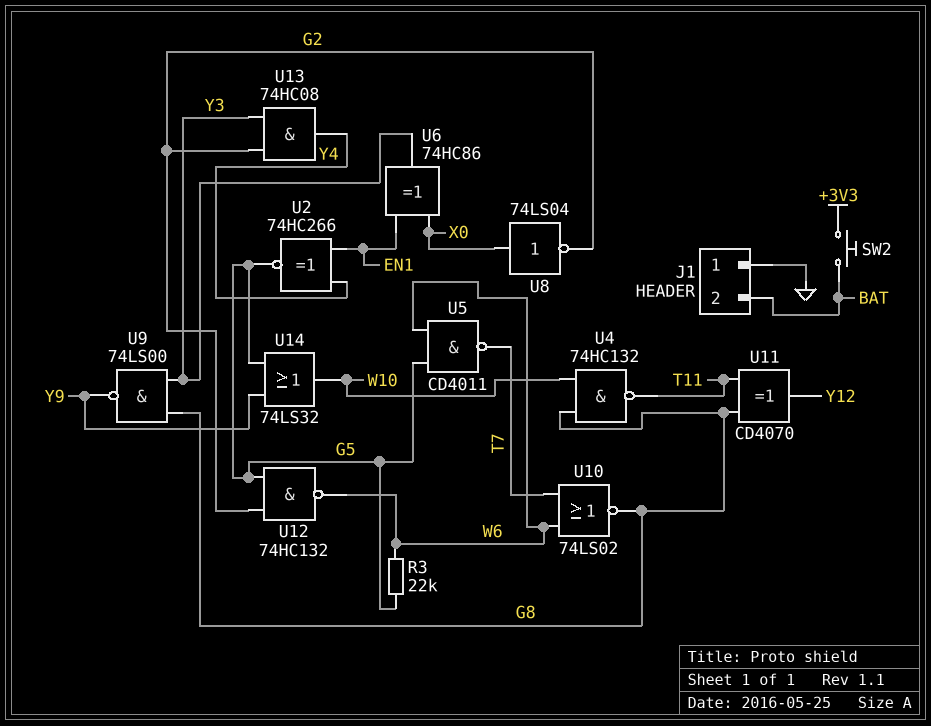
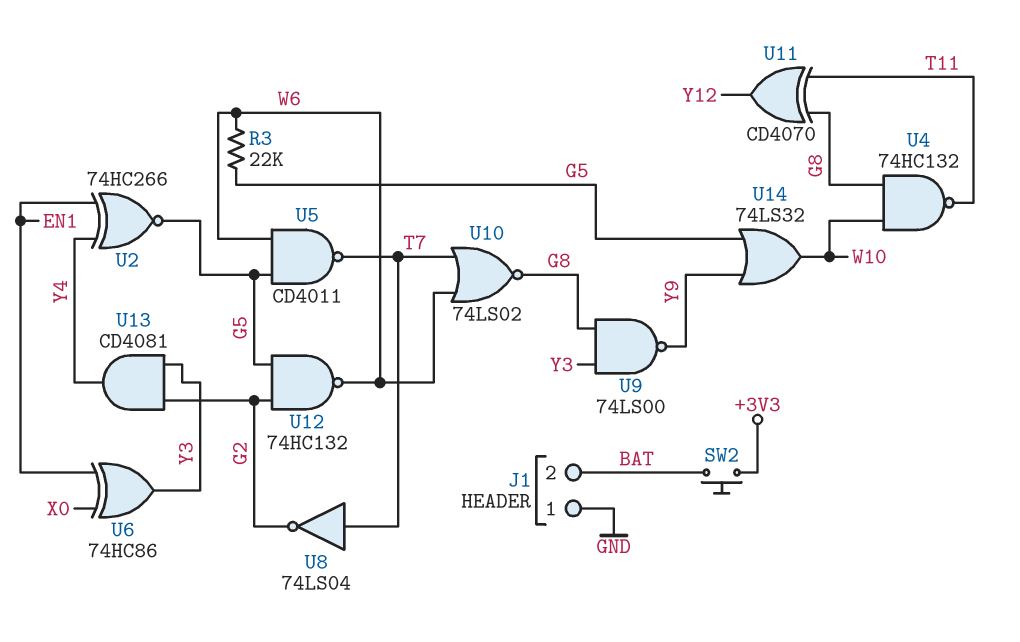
U8: NOT 74LS04 (in X0, out G2) -> NOT 74LS04 (in T7, out G2)
U13: AND 74HC08 (in G2, in Y3, out Y4) -> AND CD4081 (in G2, in Y3, out Y4)

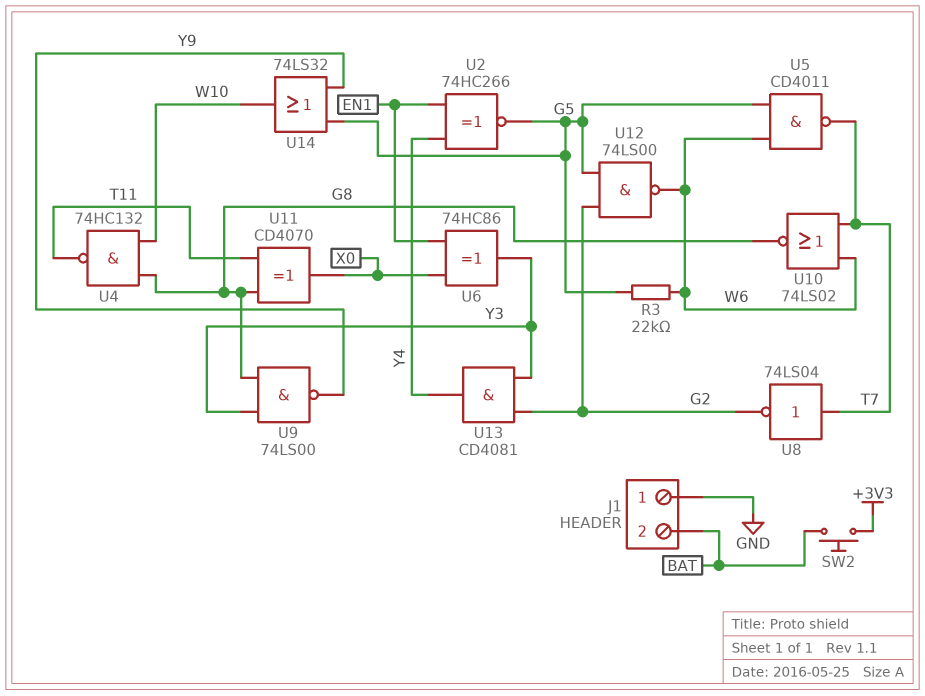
U11: XOR CD4070 (in G8, in T11, out Y12) -> XOR CD4070 (in G8, in T11, out X0)
U12: NAND 74HC132 (in G2, in G5, out W6) -> NAND 74LS00 (in G2, in G5, out W6)

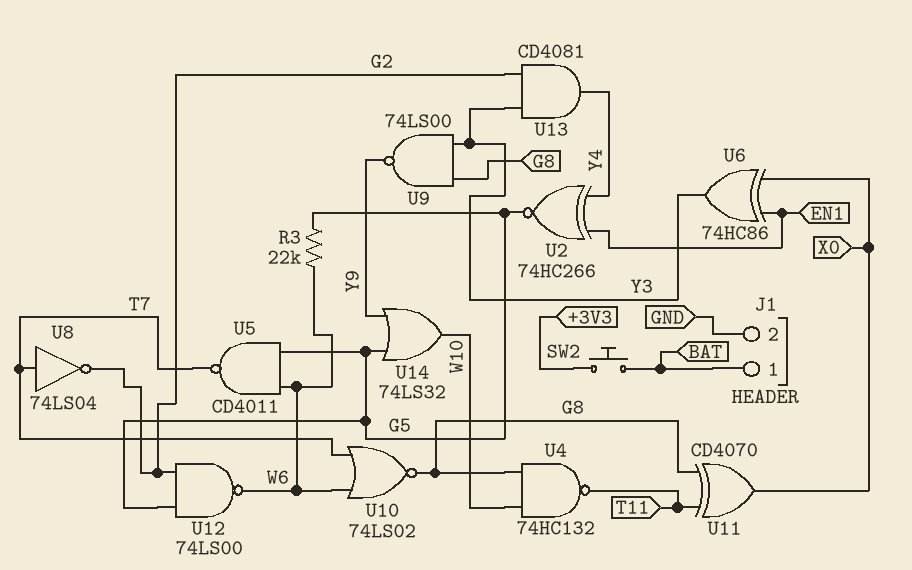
J1 pin 1: GND -> BAT
J1 pin 2: BAT -> GND

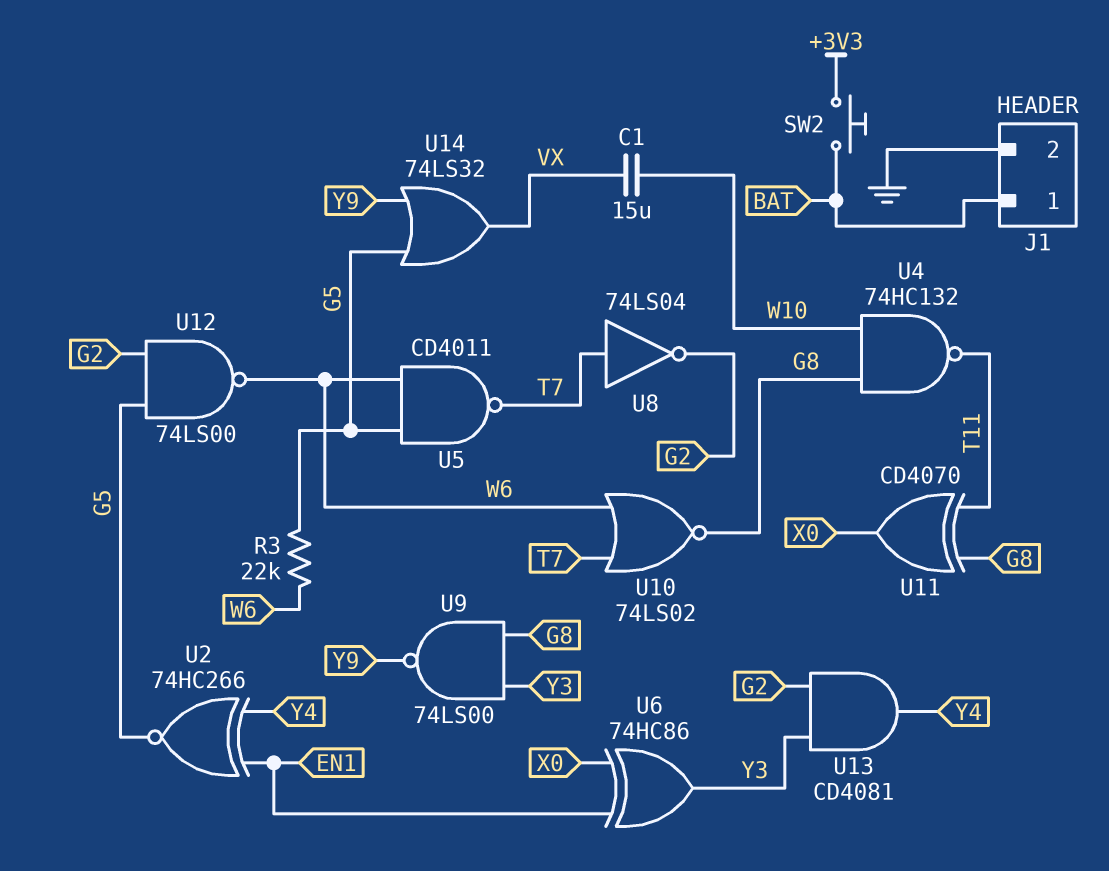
C1: none -> 15uF (VX, W10)
U14: OR 74LS32 (in G5, in Y9, out W10) -> OR 74LS32 (in G5, in Y9, out VX)

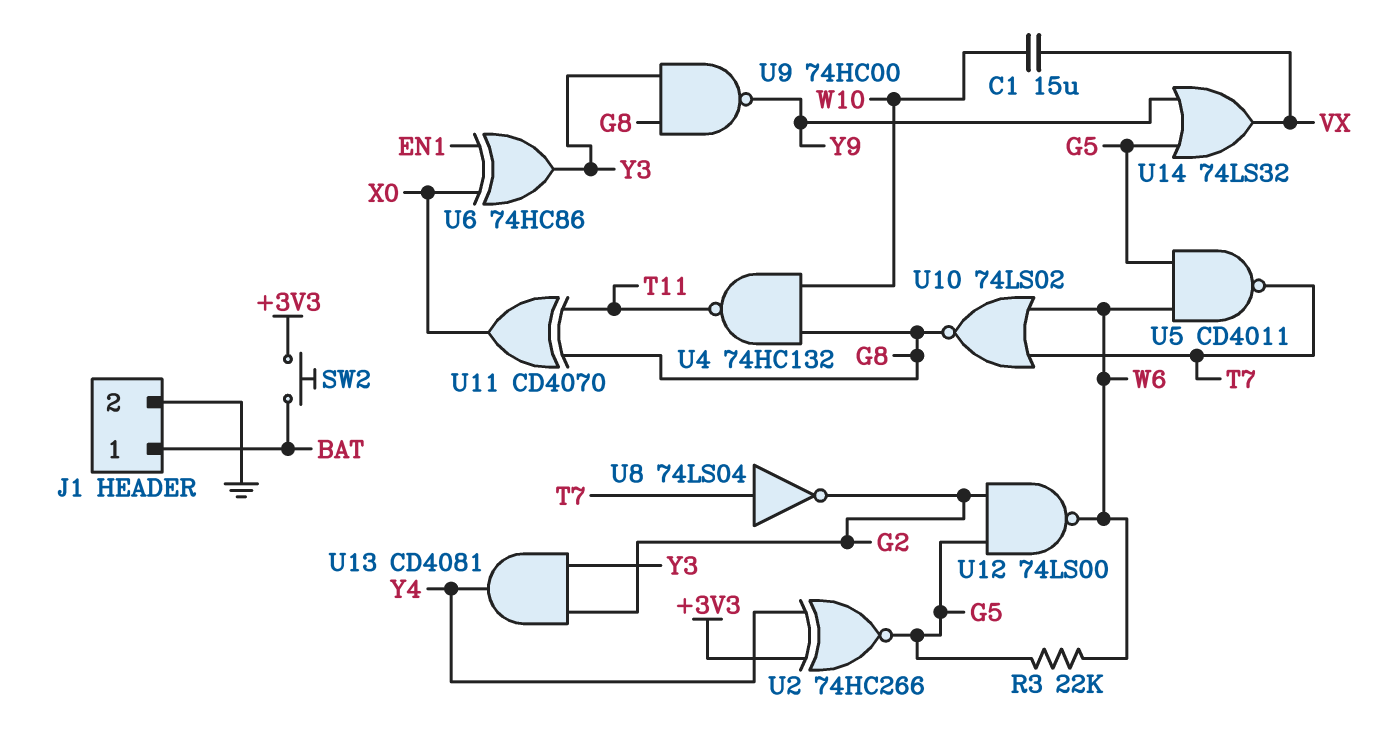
U2: XNOR 74HC266 (in EN1, in Y4, out G5) -> XNOR 74HC266 (in +3V3, in Y4, out G5)
U9: NAND 74LS00 (in G8, in Y3, out Y9) -> NAND 74HC00 (in G8, in Y3, out Y9)

